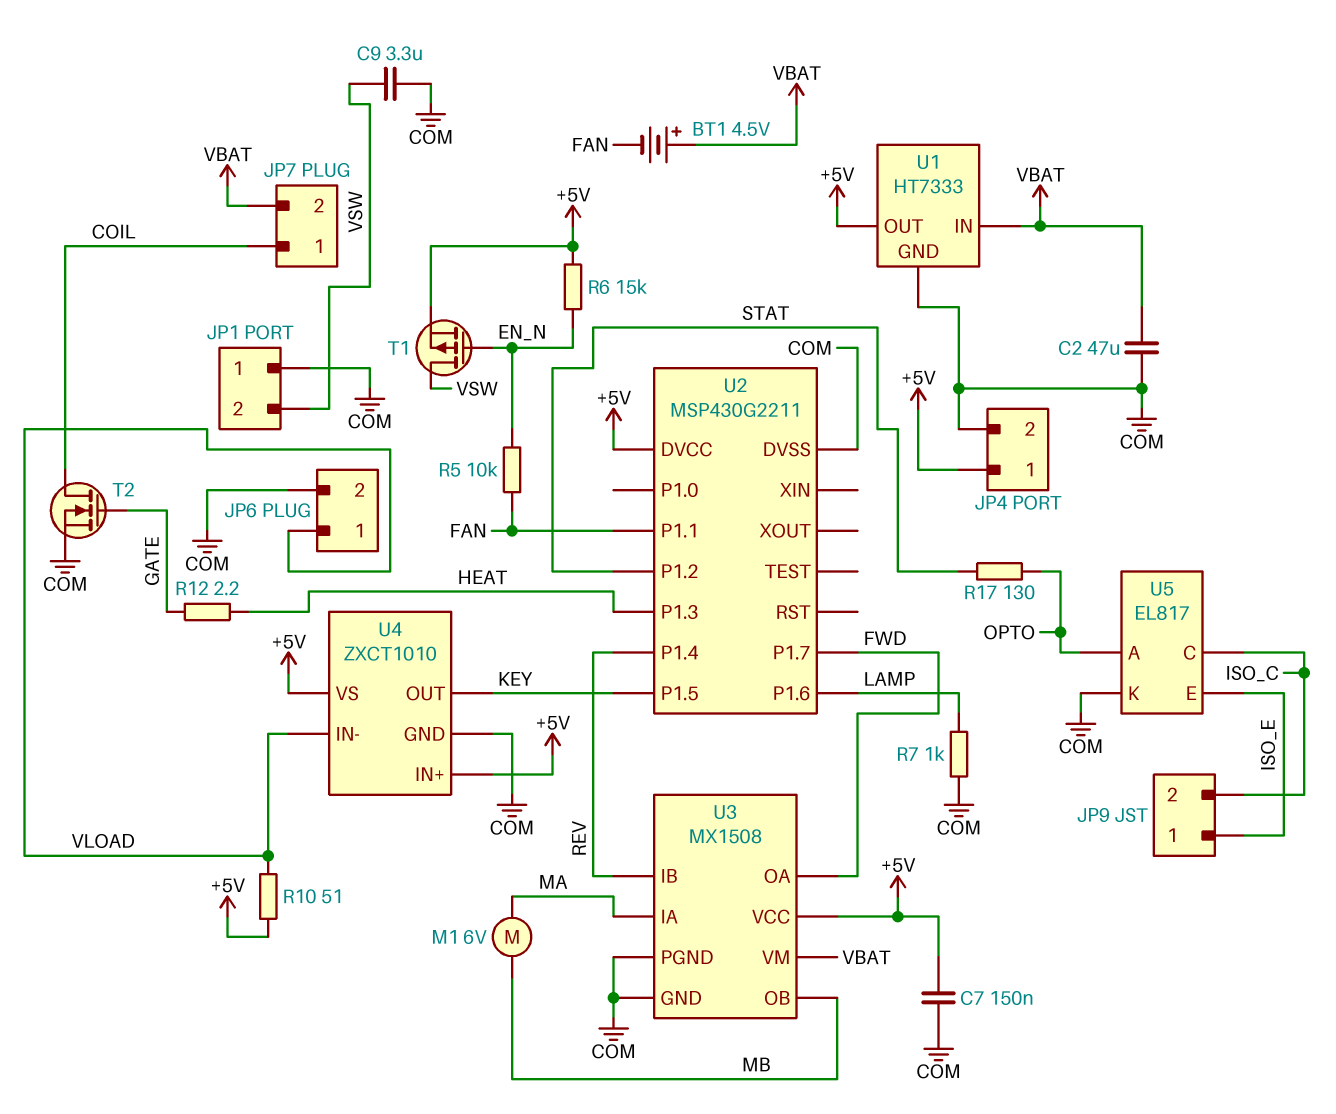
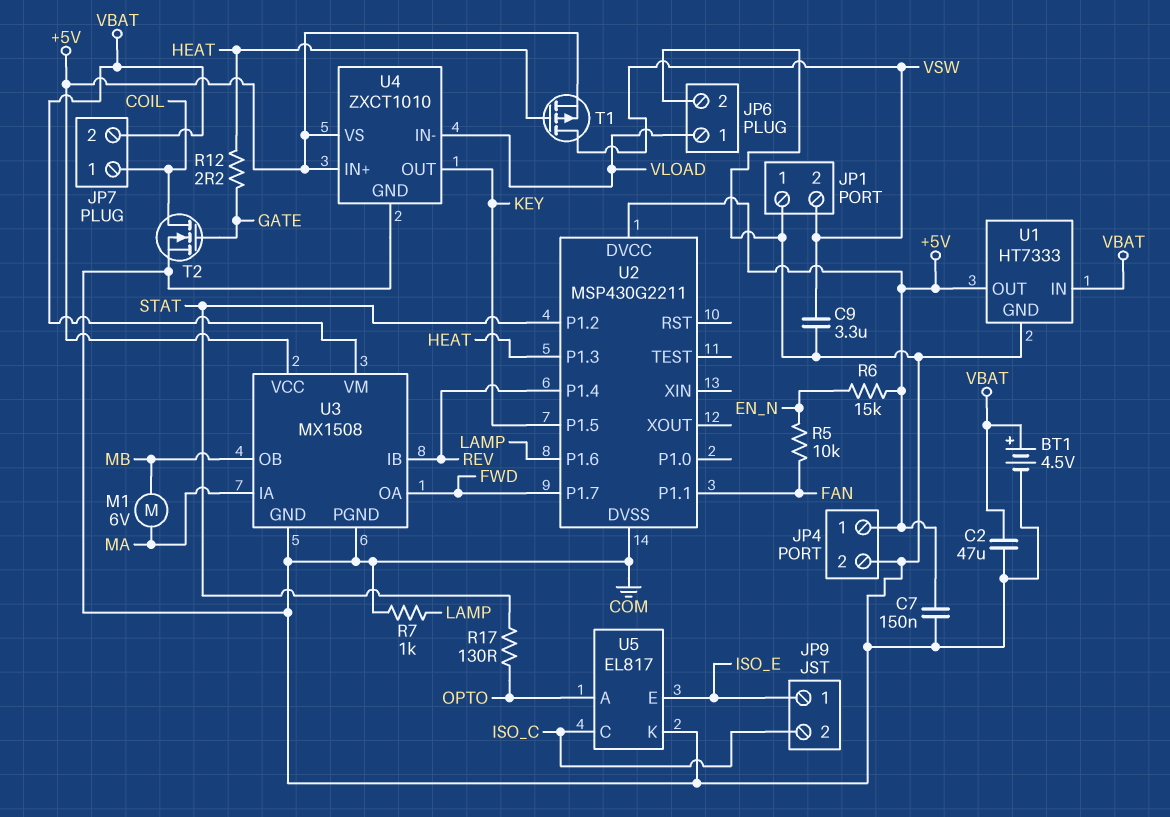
BT1: 4.5V (plus VBAT, minus FAN) -> 4.5V (plus VBAT, minus COM)
R10: 51 (+5V, VLOAD) -> none
T1: PMOS (G EN_N, D VSW, S +5V) -> PMOS (G HEAT, D VSW, S +5V)

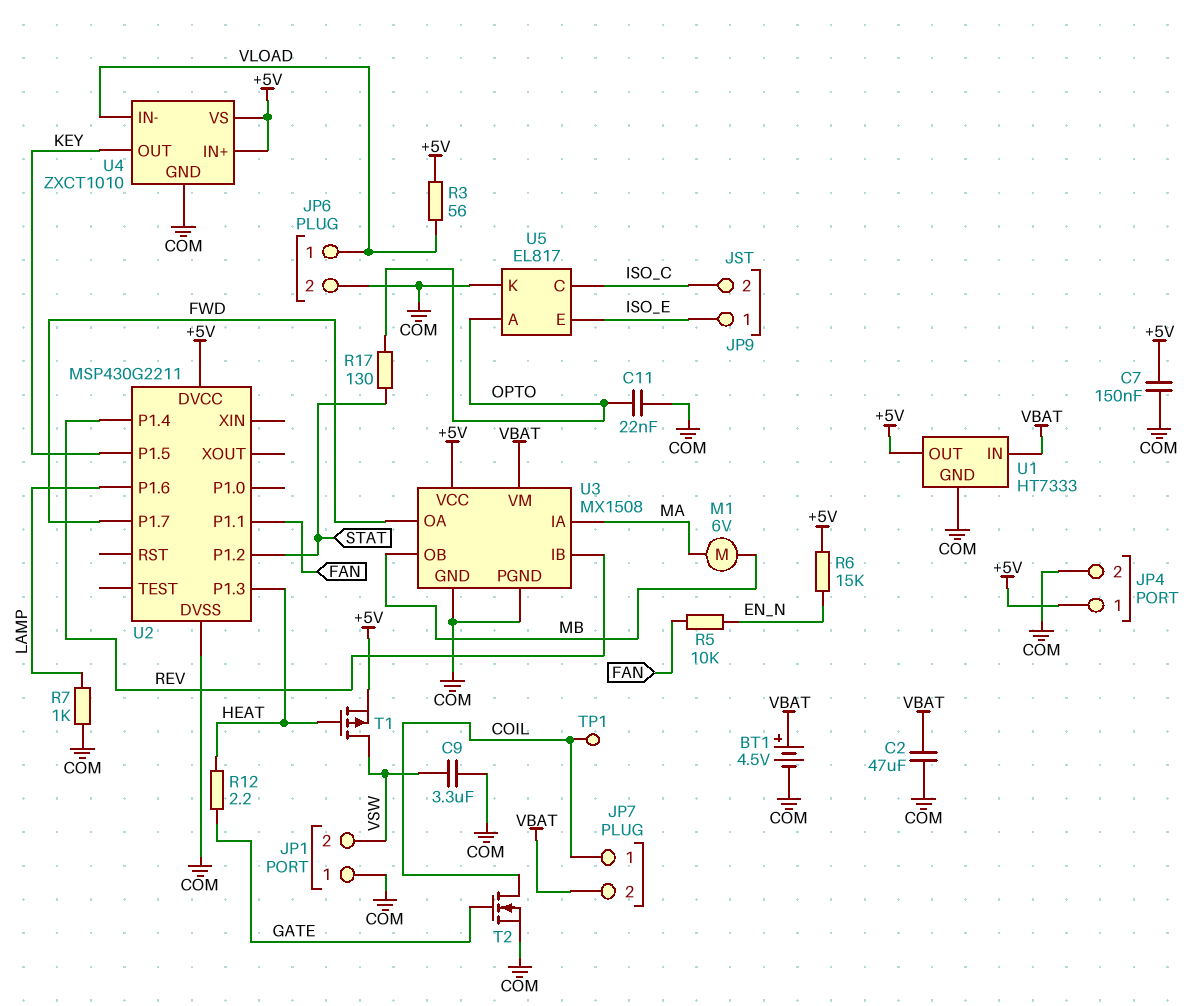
C11: none -> 22nF (COM, OPTO)
R3: none -> 56 (+5V, VLOAD)
TP1: none -> test point (COIL)

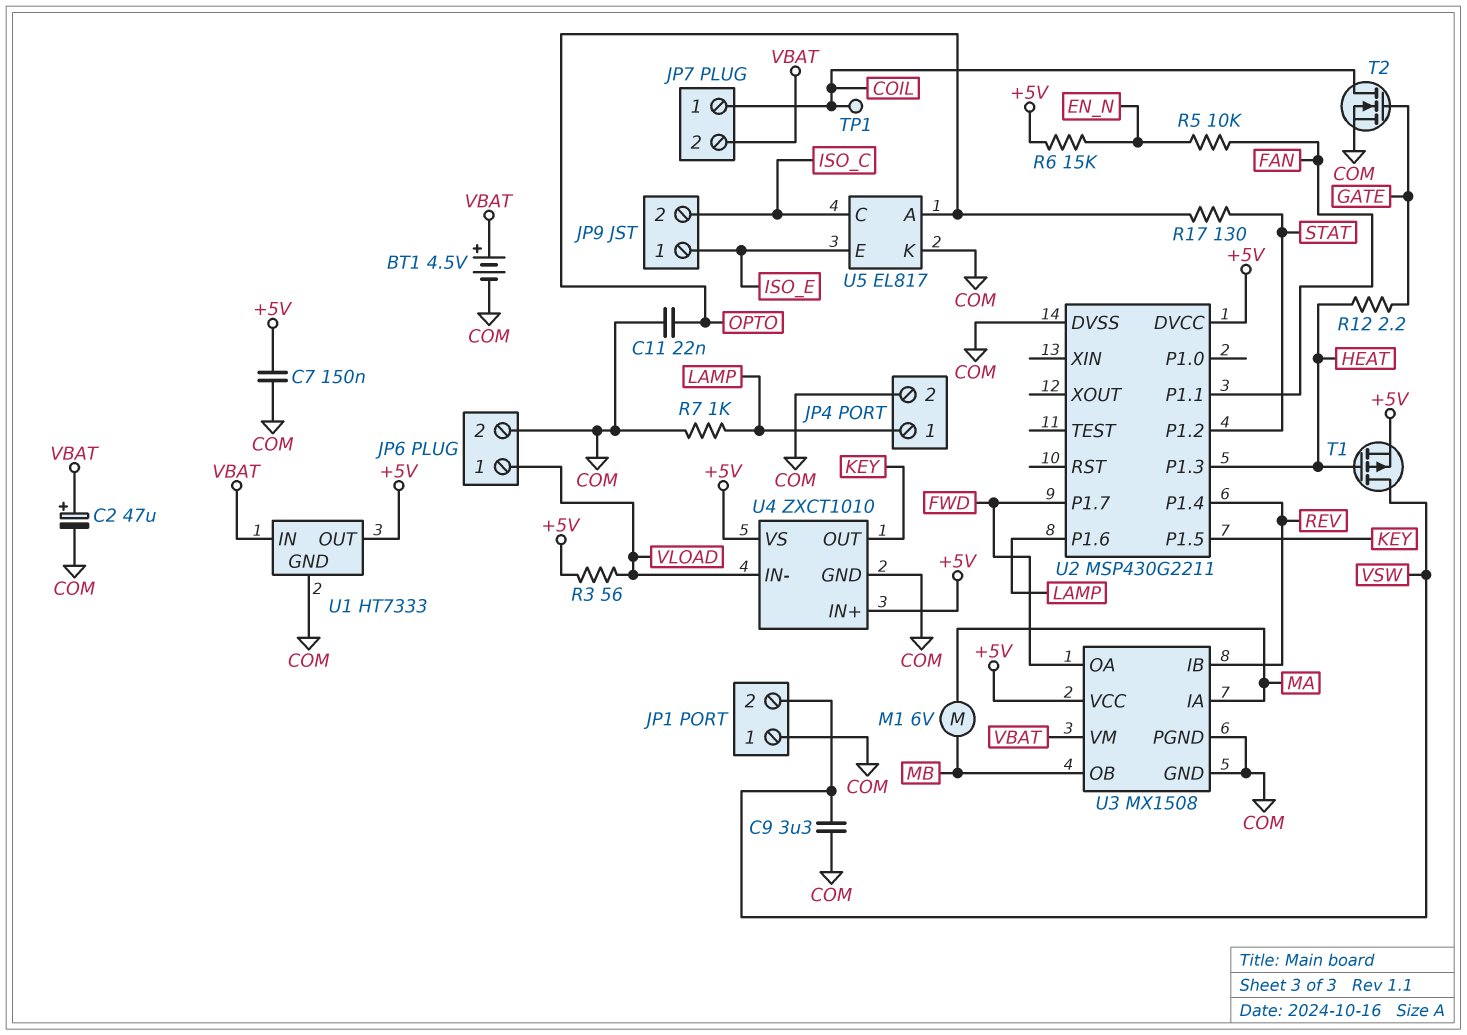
C2: 47uF (COM, VBAT) -> 47uF (plus VBAT, minus COM)
JP4 pin 1: +5V -> LAMP

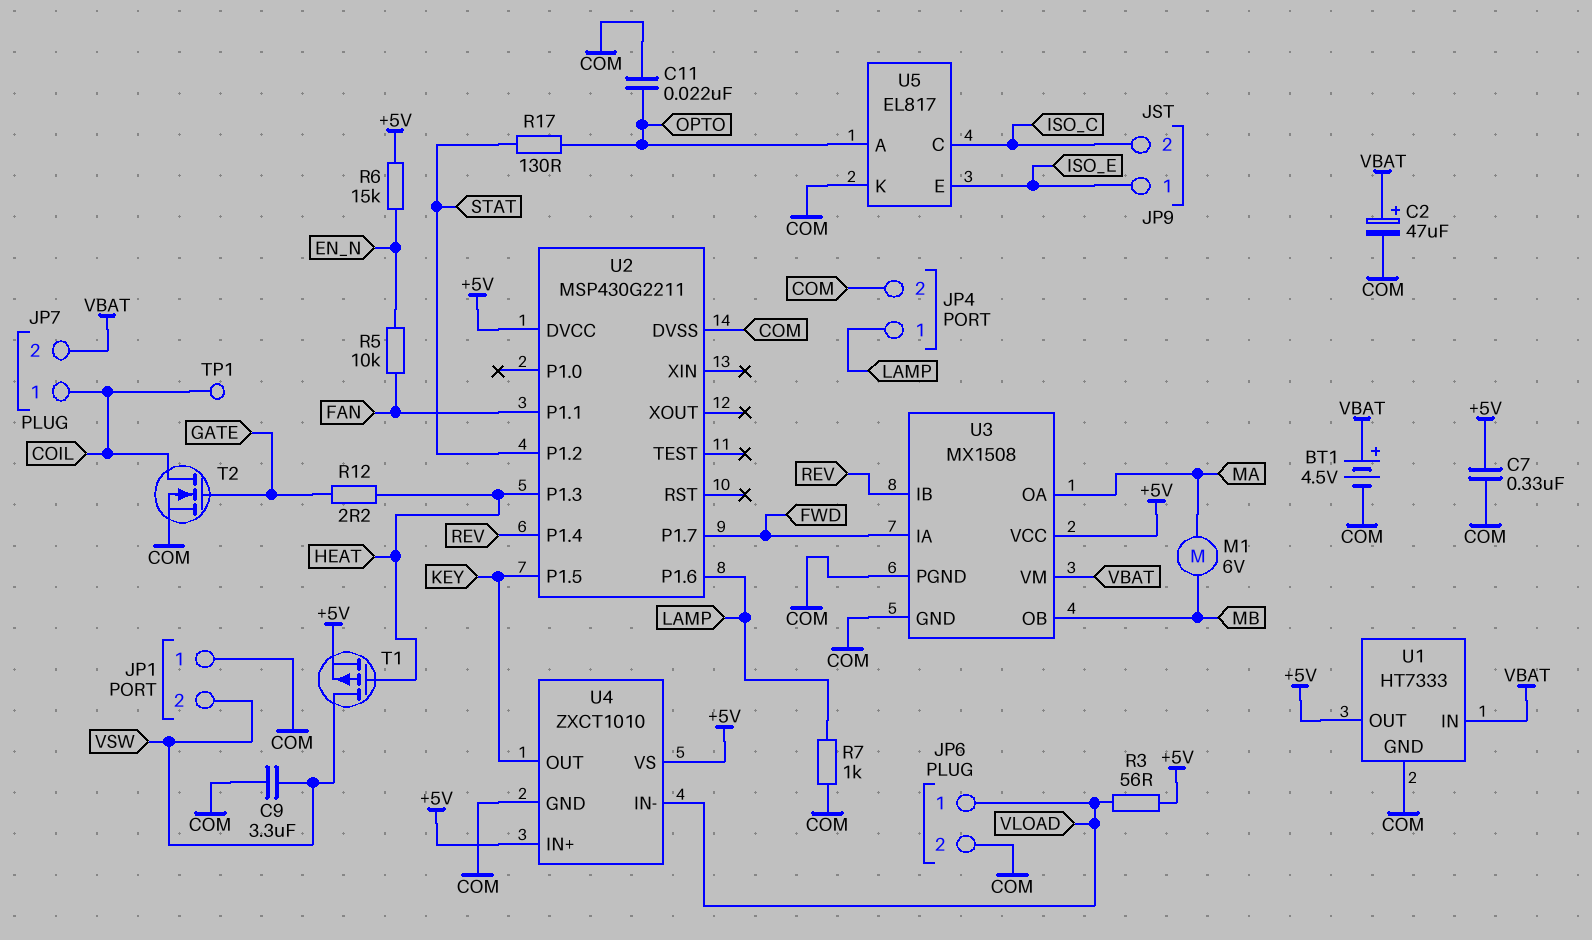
C7: 150nF (+5V, COM) -> 330nF (+5V, COM)
U3 pin IA: MA -> FWD
U3 pin OA: FWD -> MA

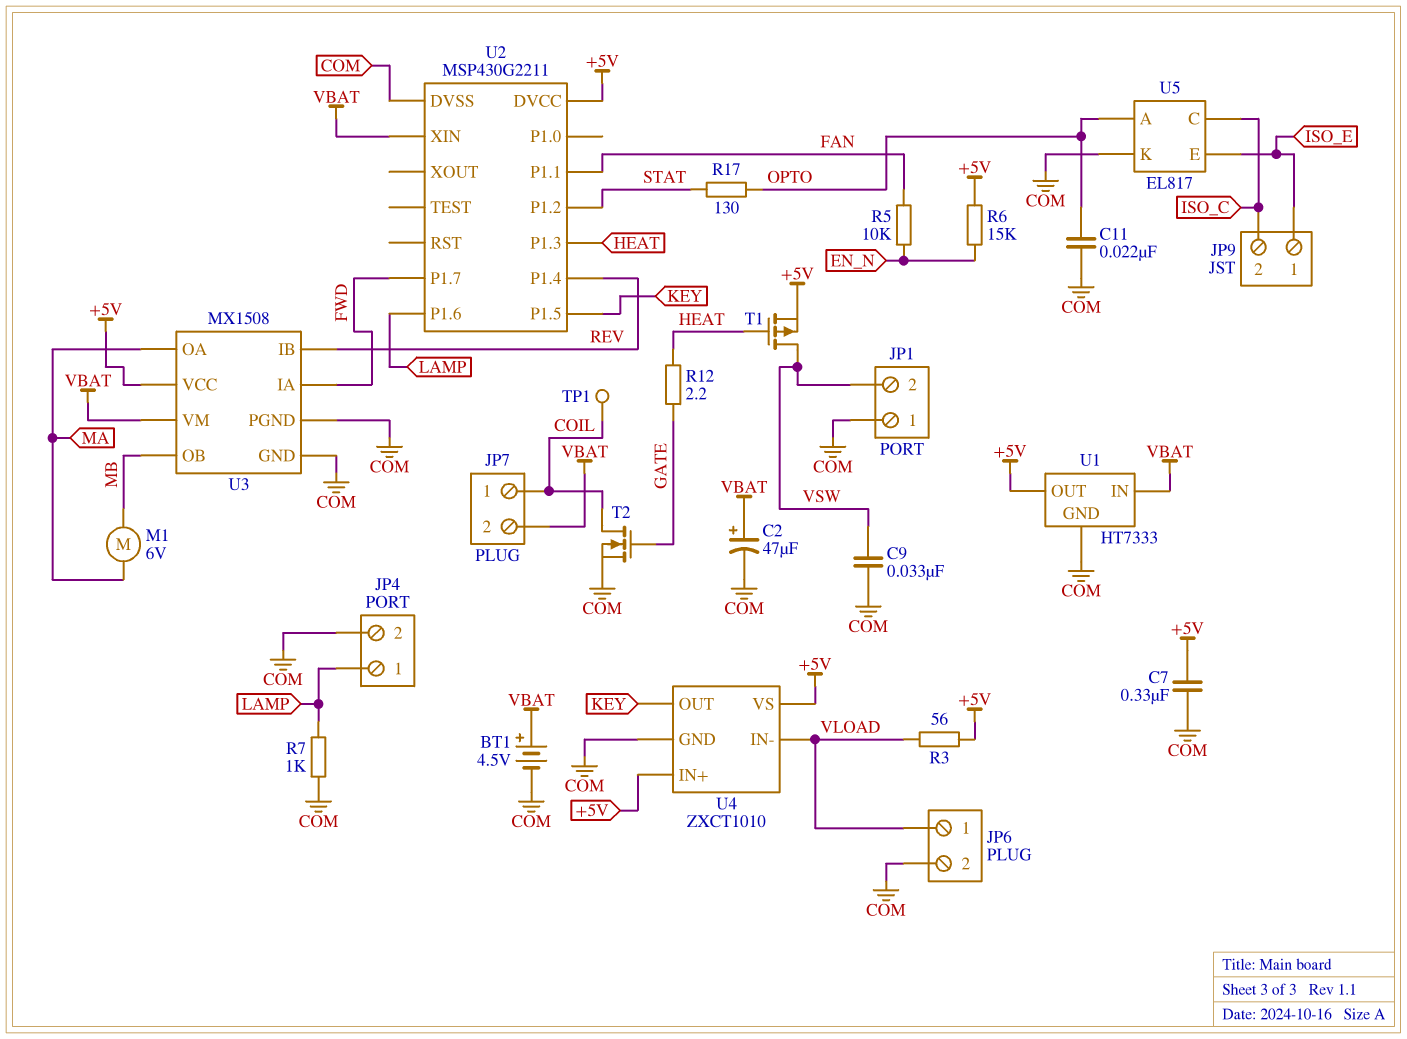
C9: 3.3uF (COM, VSW) -> 33nF (COM, VSW)
U2 pin XIN: none -> VBAT

